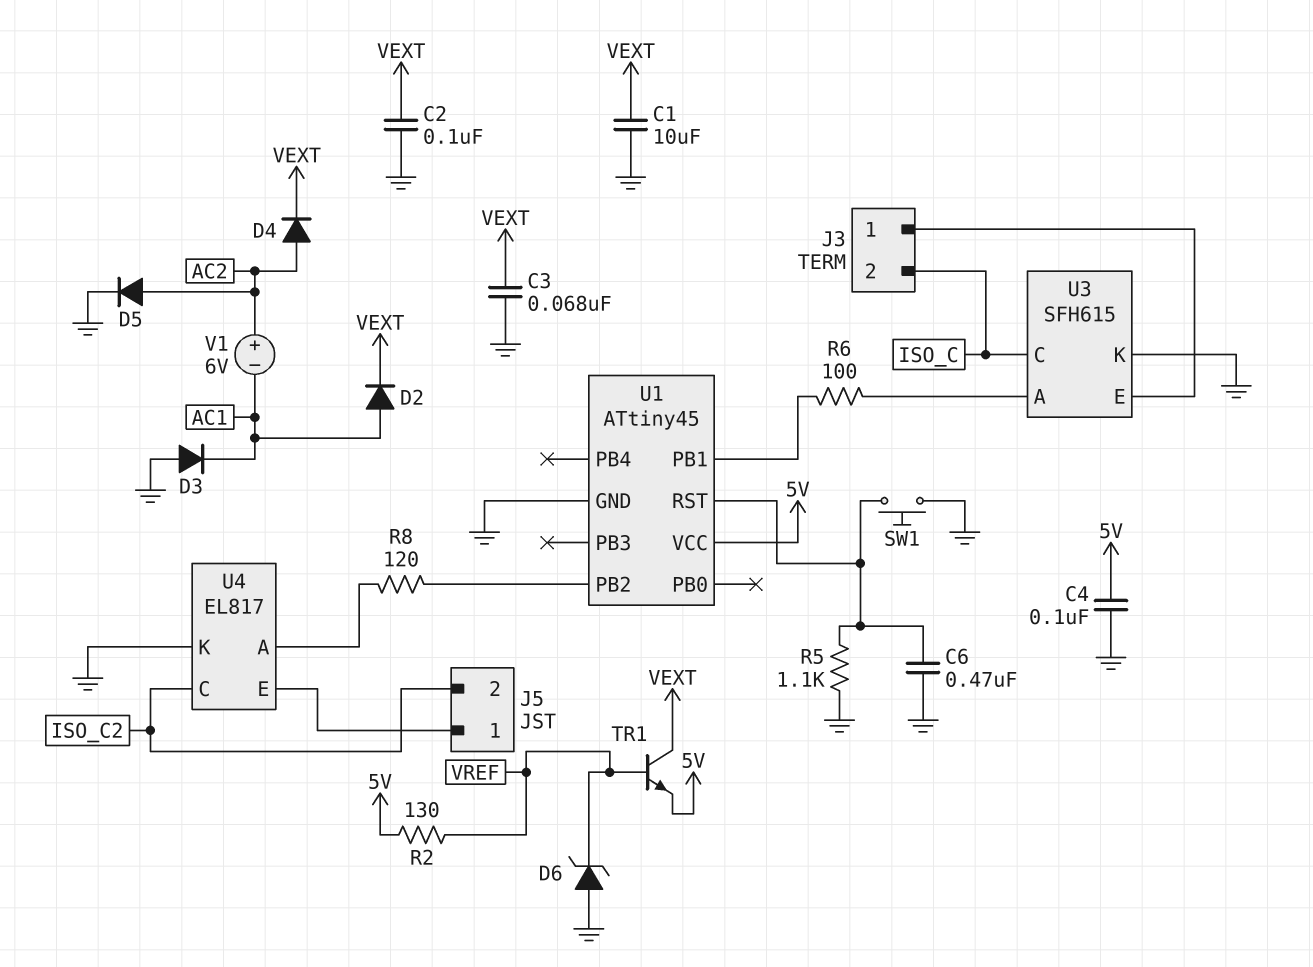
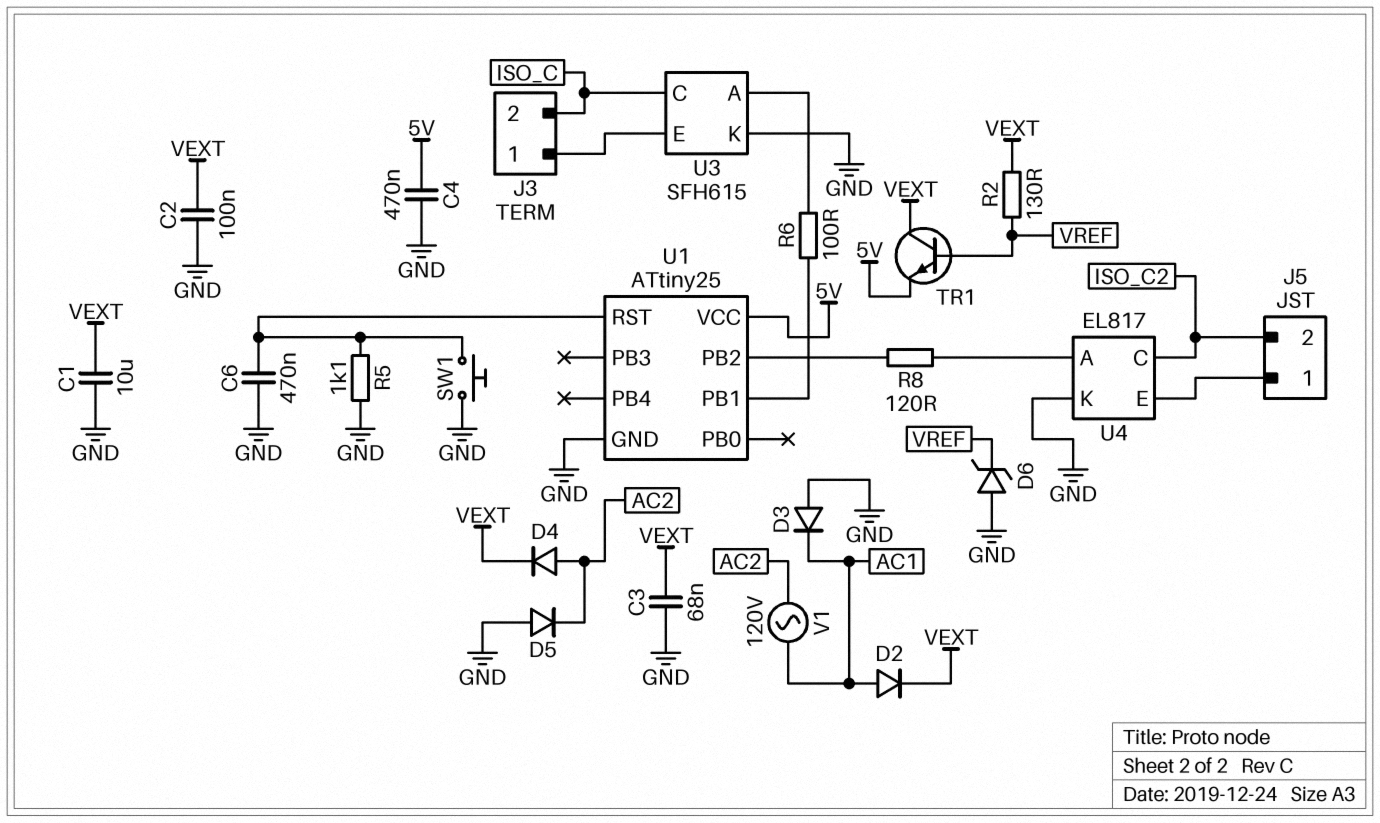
C4: 100nF (5V, GND) -> 470nF (5V, GND)
D5: diode (A AC2, K GND) -> diode (A GND, K AC2)
R2: 130 (5V, VREF) -> 130 (VEXT, VREF)
U1: ATtiny45 -> ATtiny25
V1: 6V (plus AC2, minus AC1) -> AC 120V (AC1, AC2)

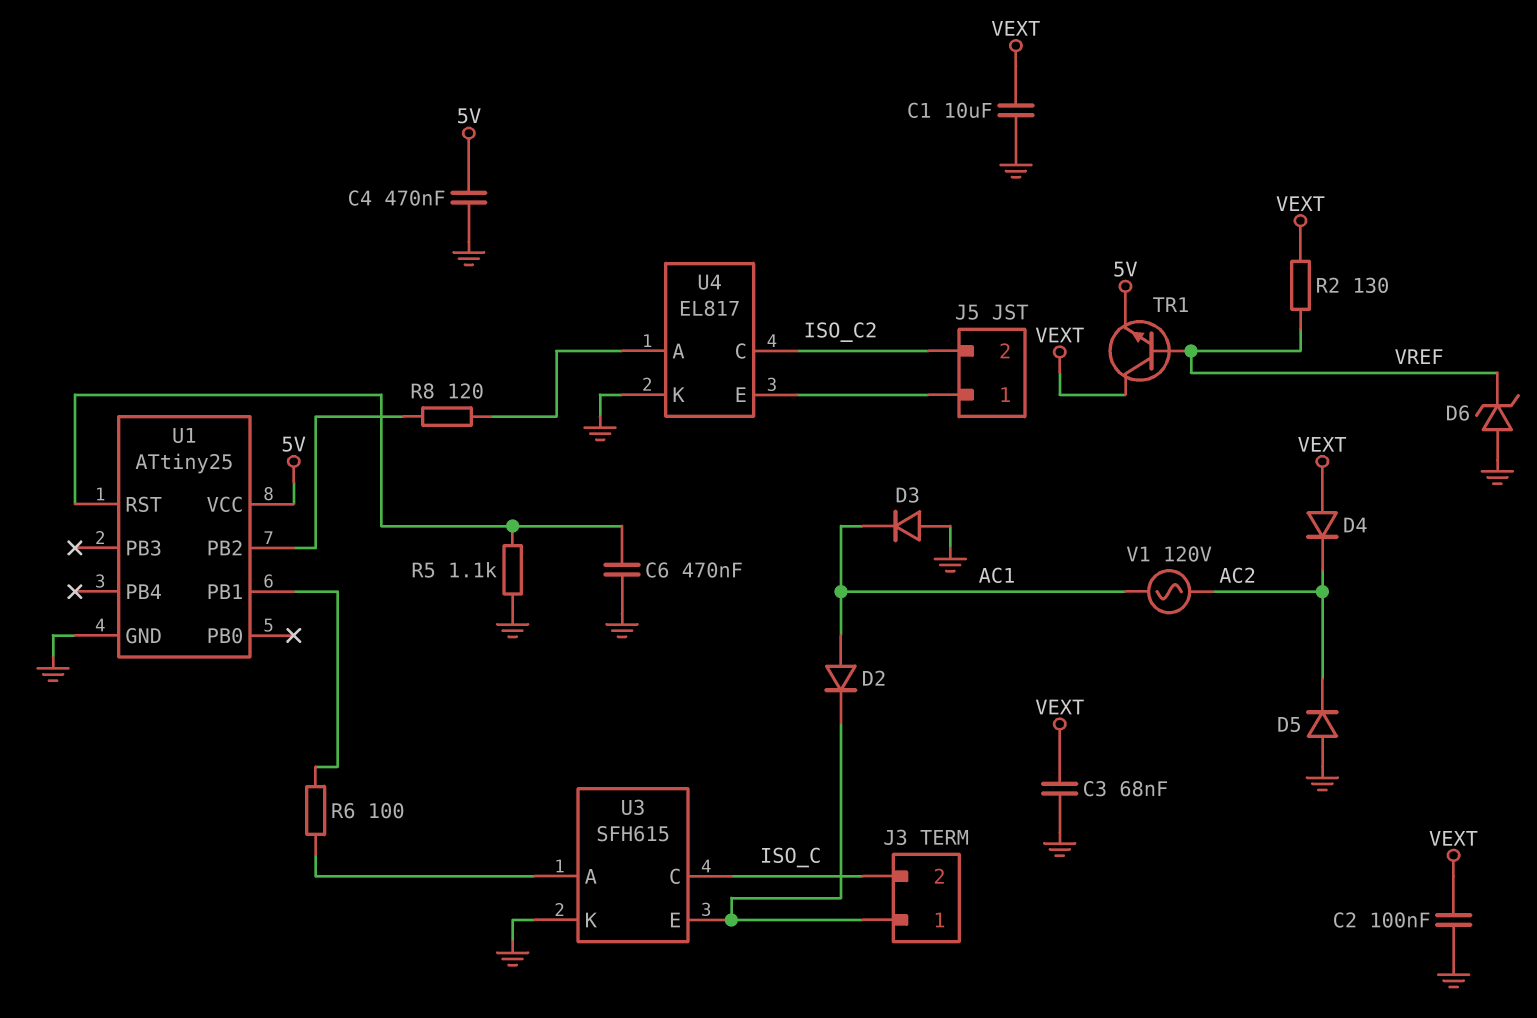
D2: diode (A AC1, K VEXT) -> diode (A AC1, K J3/1)
D4: diode (A AC2, K VEXT) -> diode (A VEXT, K AC2)
SW1: button (GND, U1/RST) -> none

